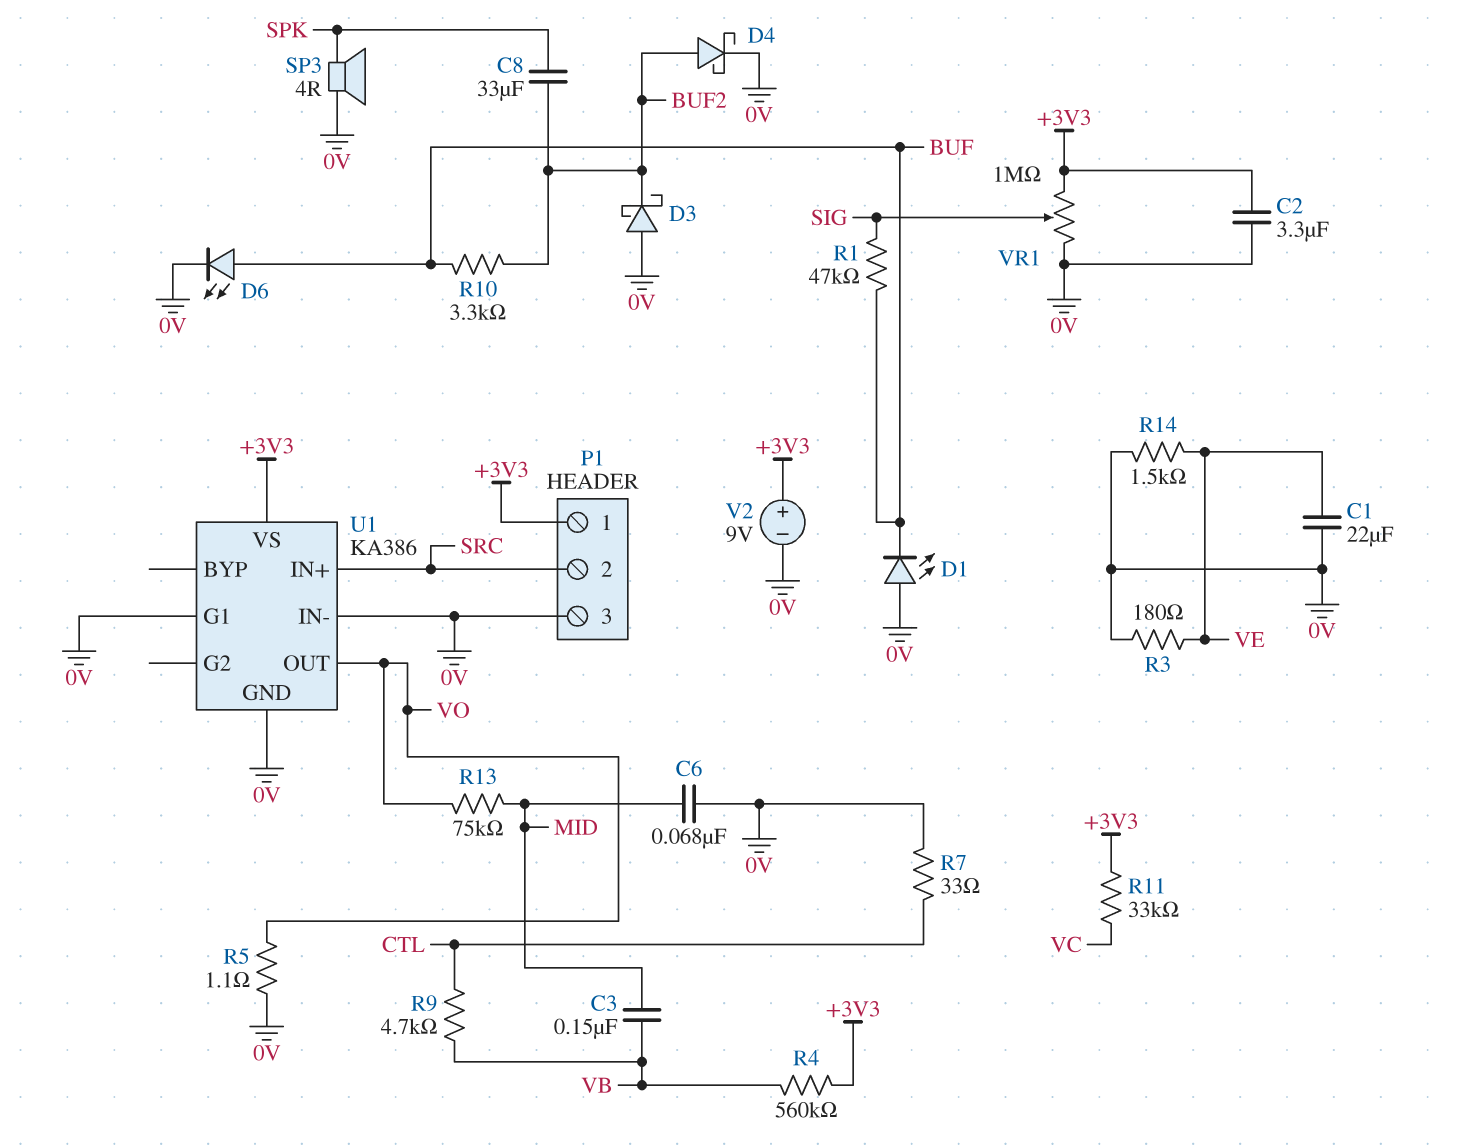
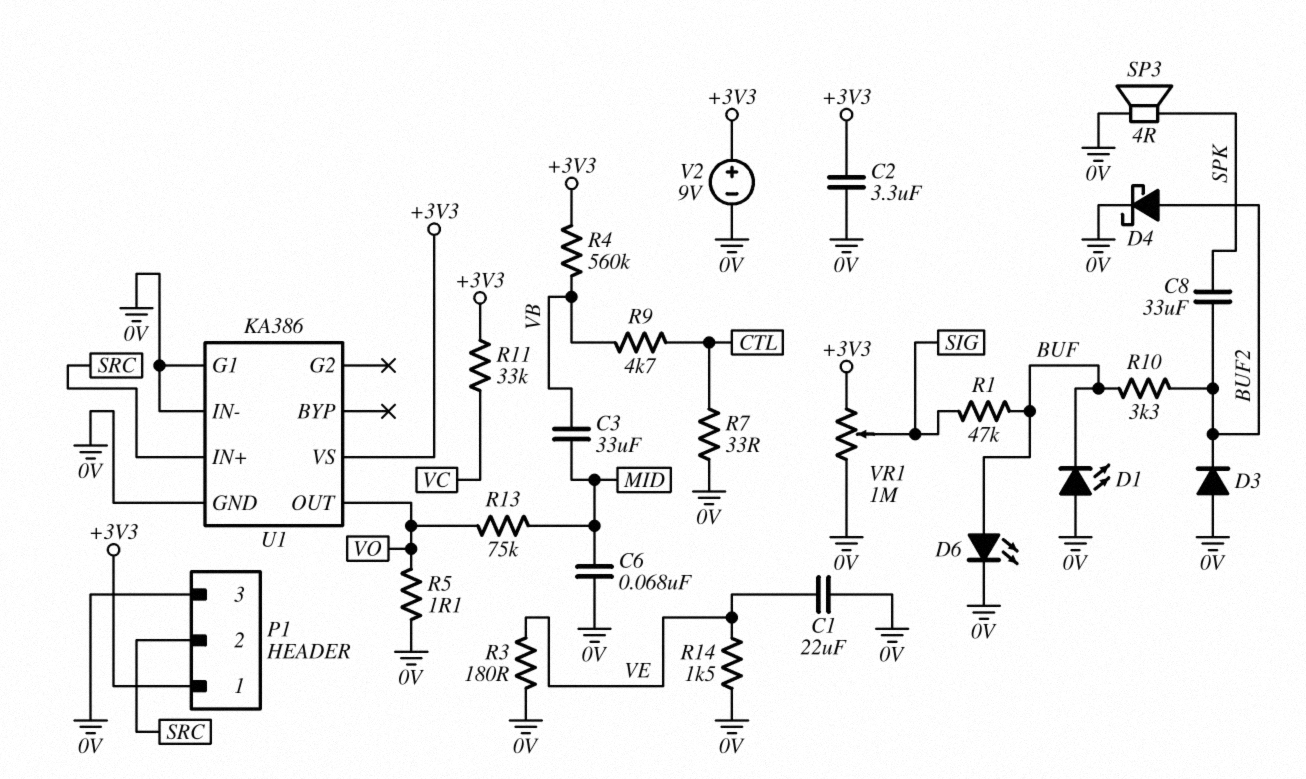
C3: 150nF (MID, VB) -> 33uF (MID, VB)
D3: schottky (A 0V, K BUF2) -> diode (A 0V, K BUF2)

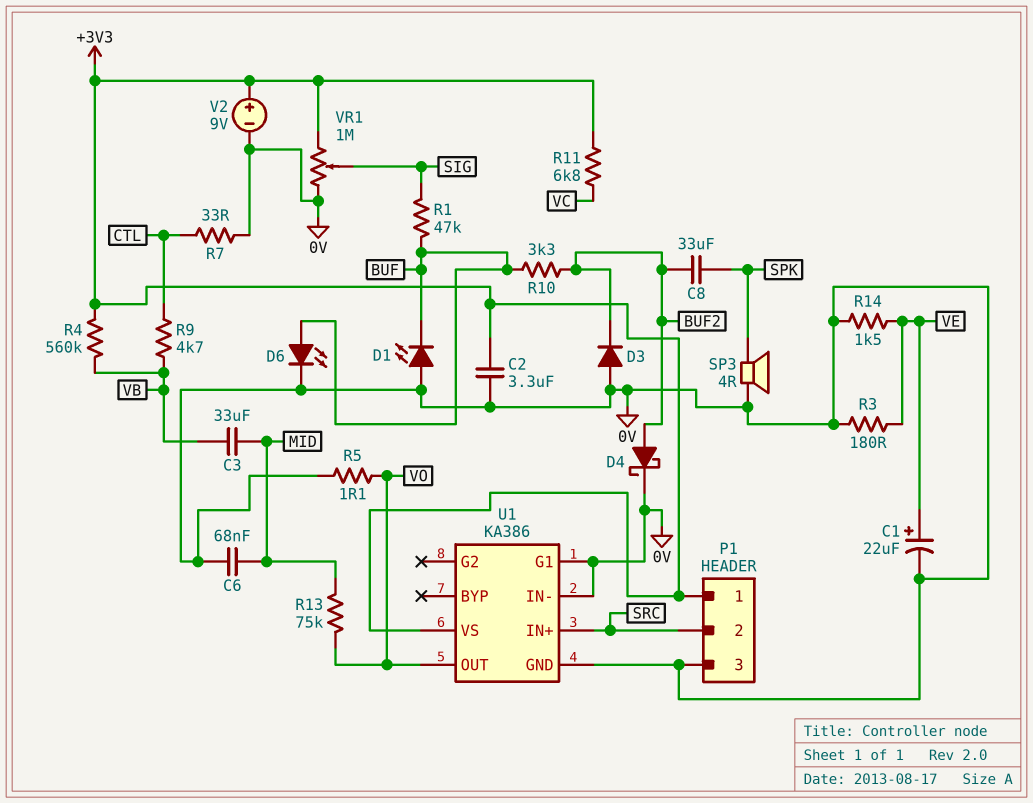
C1: 22uF (0V, VE) -> 22uF (plus VE, minus 0V)
R11: 33k (+3V3, VC) -> 6.8k (+3V3, VC)

